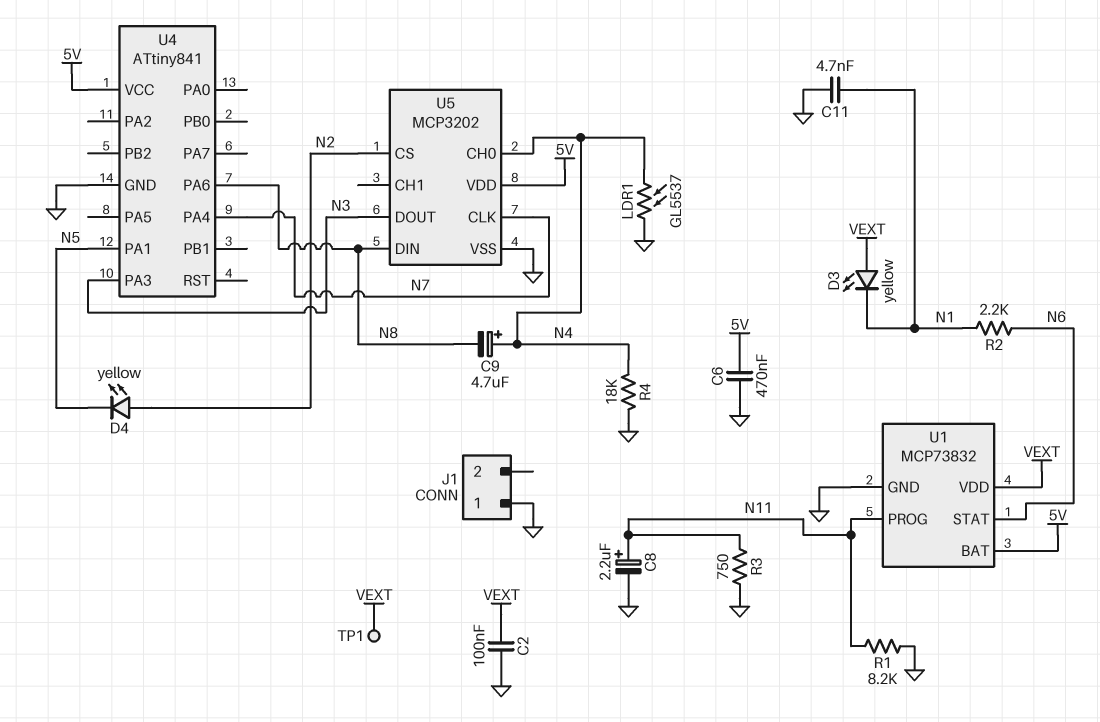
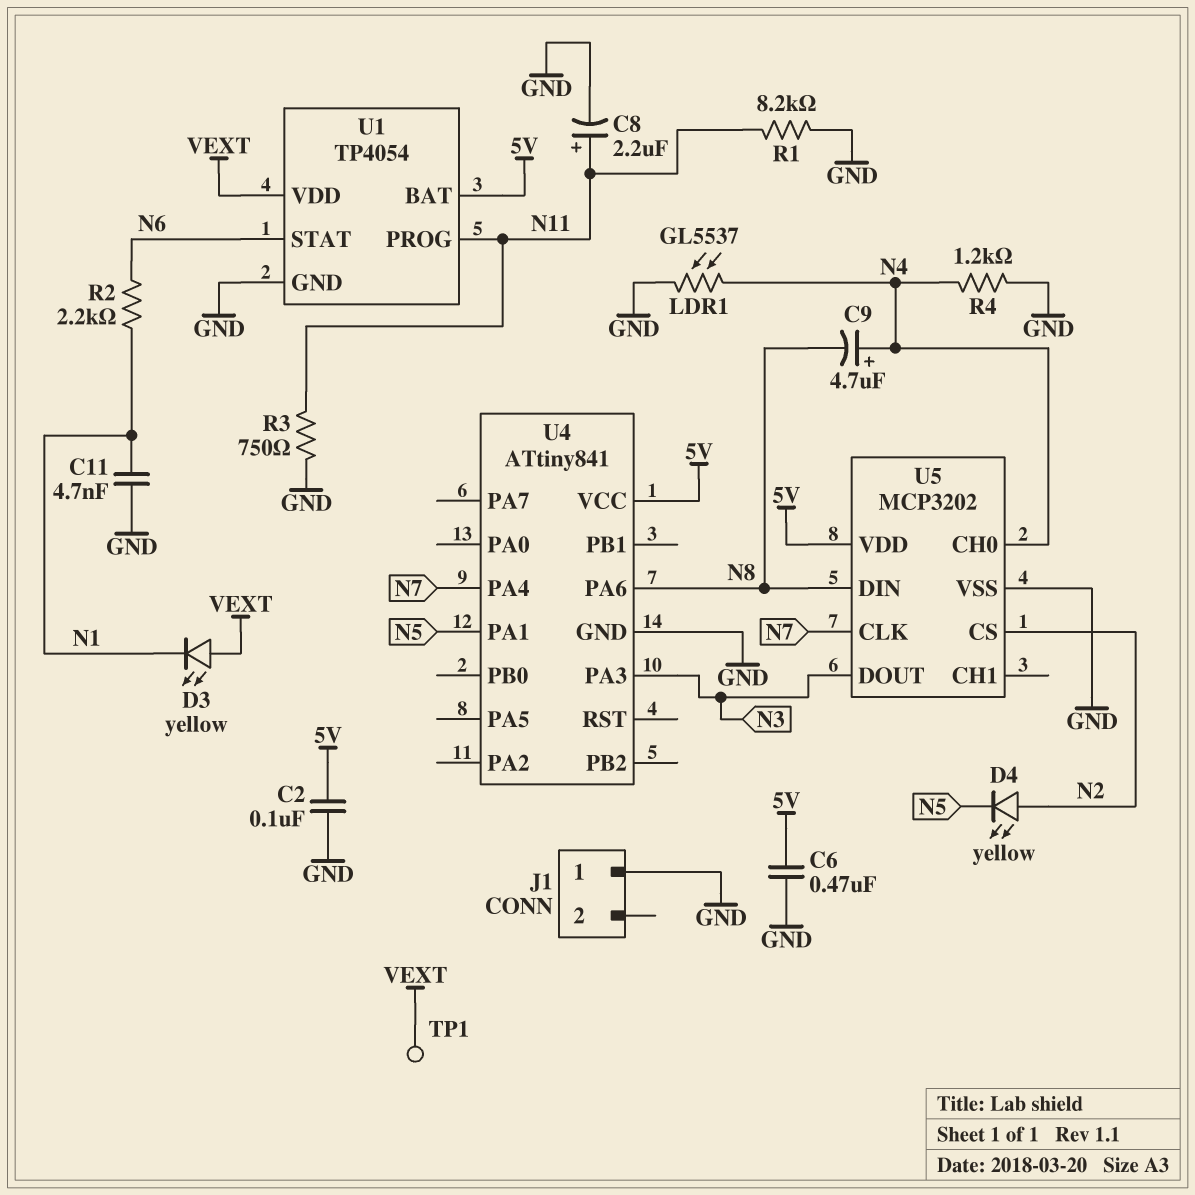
C2: 100nF (GND, VEXT) -> 100nF (5V, GND)
R4: 18k (GND, N4) -> 1.2k (GND, N4)
U1: MCP73832 -> TP4054

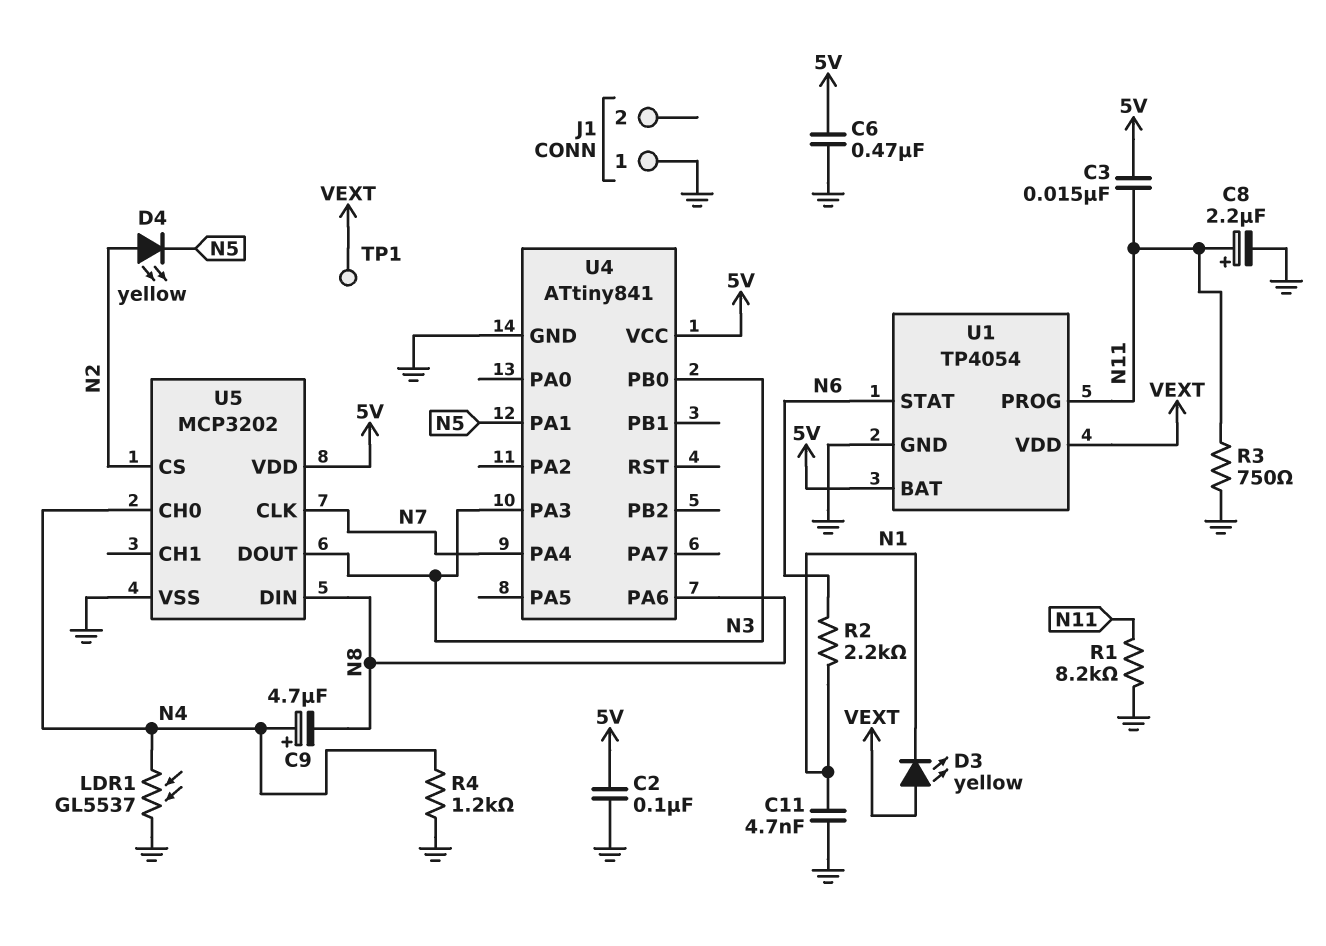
C3: none -> 15nF (5V, N11)
U4 pin PB0: none -> N3

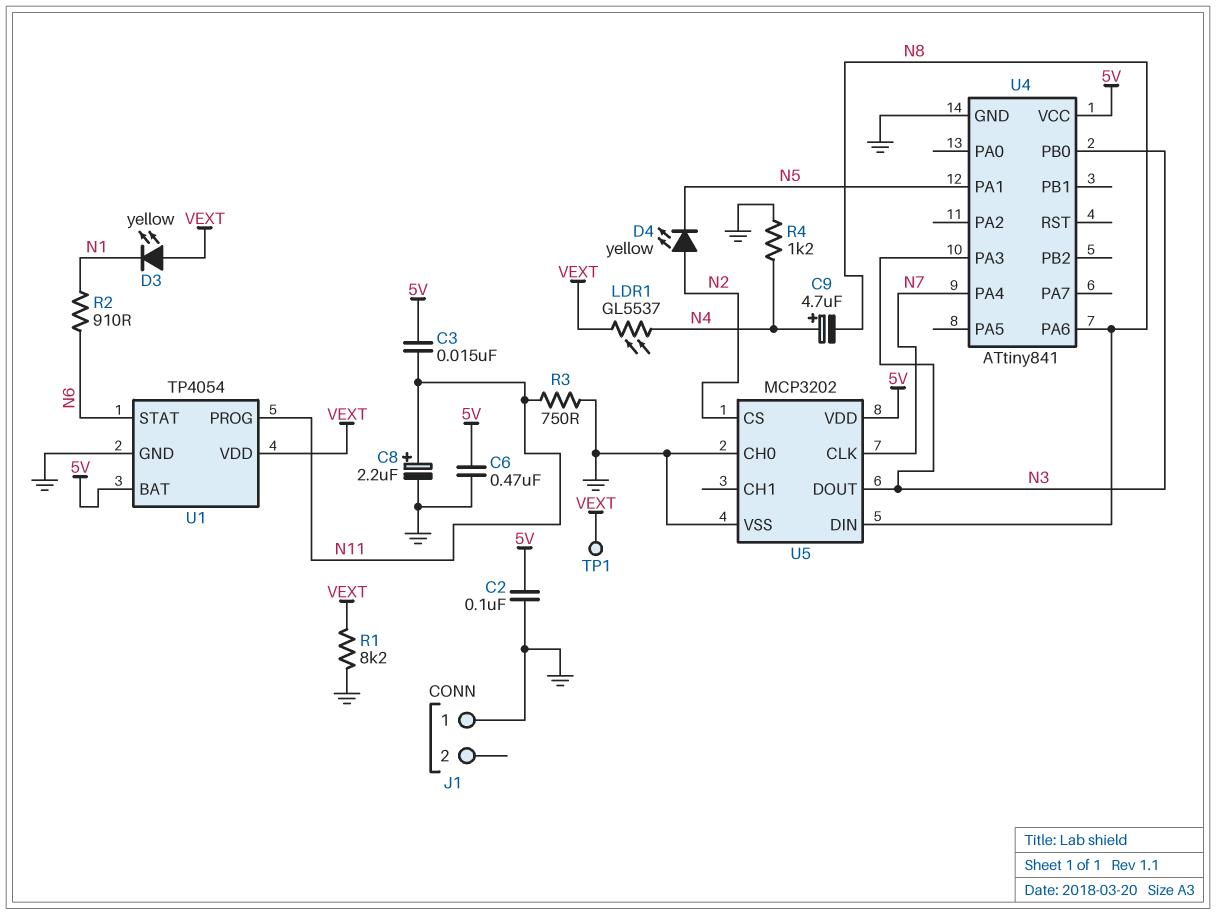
C11: 4.7nF (GND, N1) -> none
LDR1: GL5537 (GND, N4) -> GL5537 (N4, VEXT)
R1: 8.2k (GND, N11) -> 8.2k (GND, VEXT)
R2: 2.2k (N1, N6) -> 910 (N1, N6)
U5 pin CH0: N4 -> GND

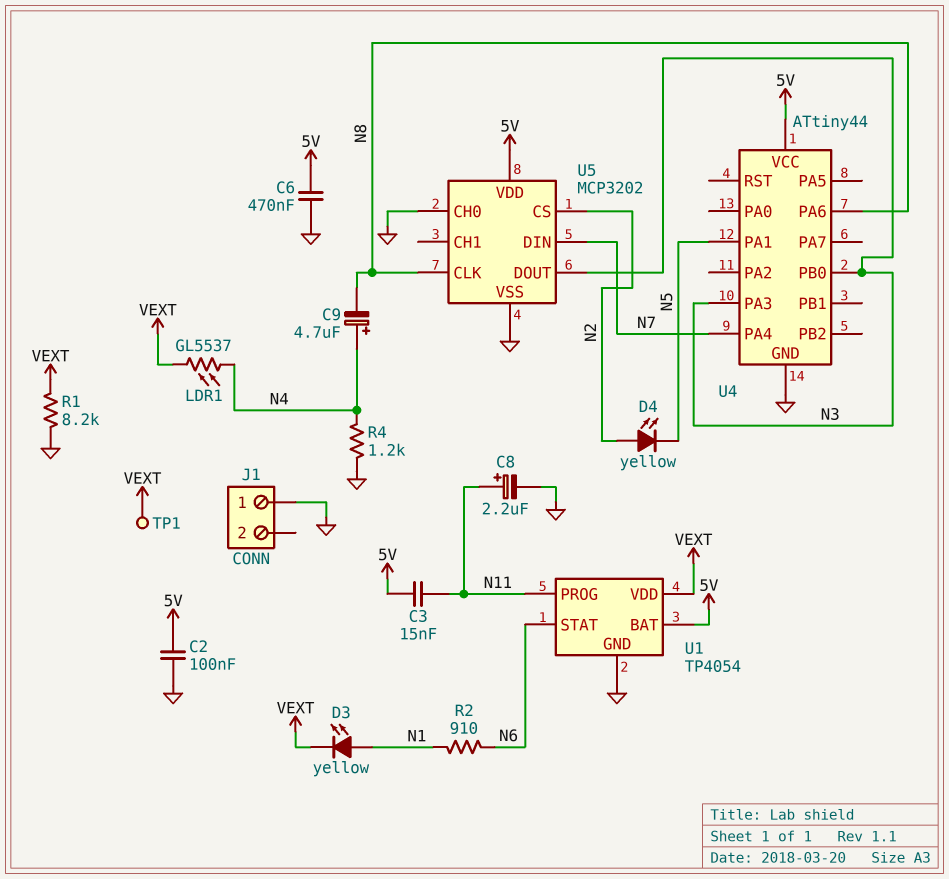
D3: LED yellow (A VEXT, K N1) -> LED yellow (A N1, K VEXT)
R3: 750 (GND, N11) -> none
U4: ATtiny841 -> ATtiny44
U5 pin CLK: N7 -> N8
U5 pin DIN: N8 -> N7

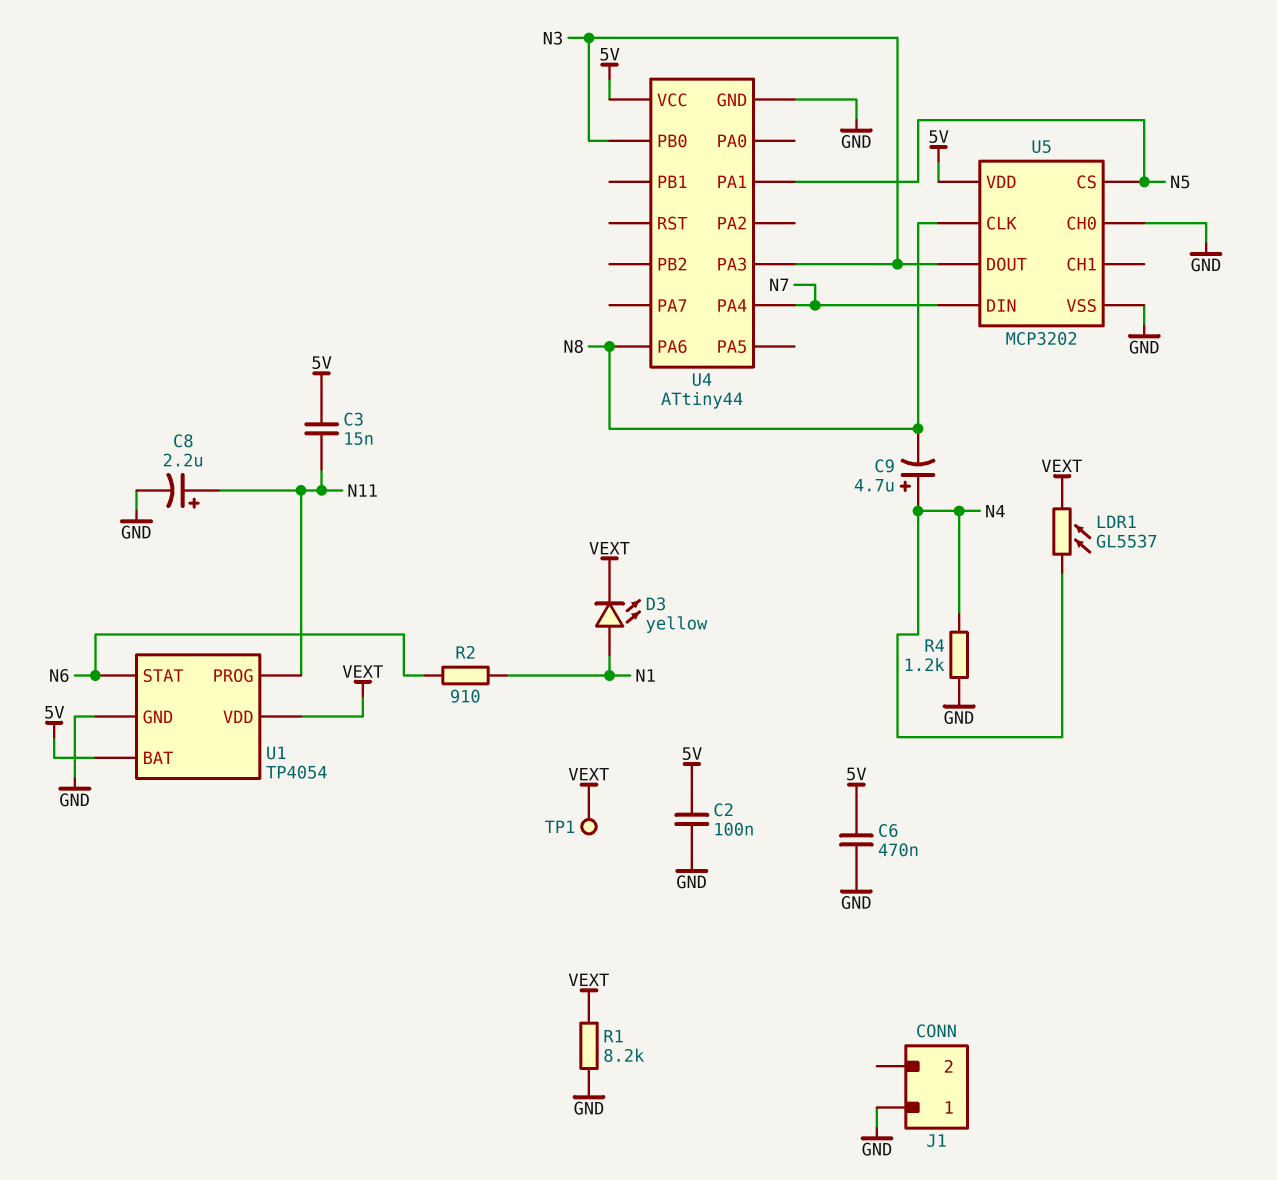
D4: LED yellow (A N2, K N5) -> none
U5 pin CS: N2 -> N5

